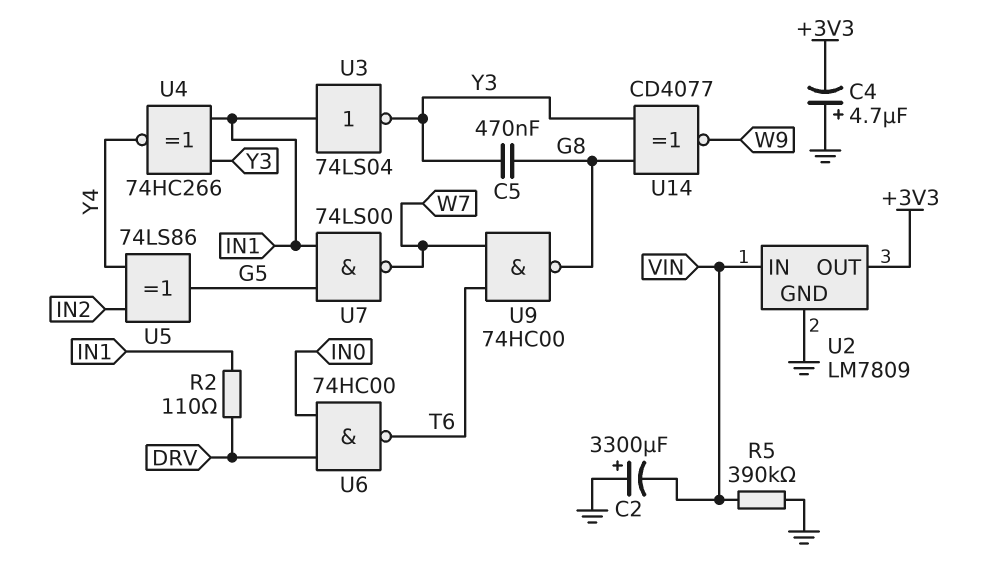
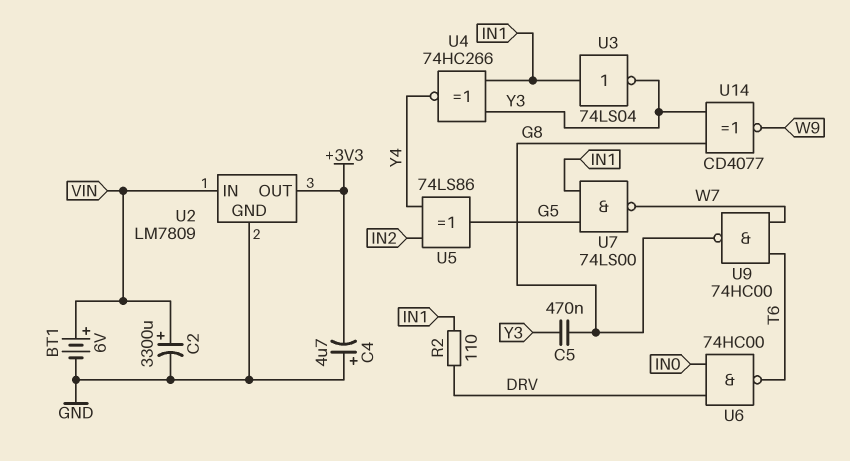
BT1: none -> 6V (plus VIN, minus GND)
C2: 3300uF (plus GND, minus VIN) -> 3300uF (plus VIN, minus GND)
R5: 390k (GND, VIN) -> none

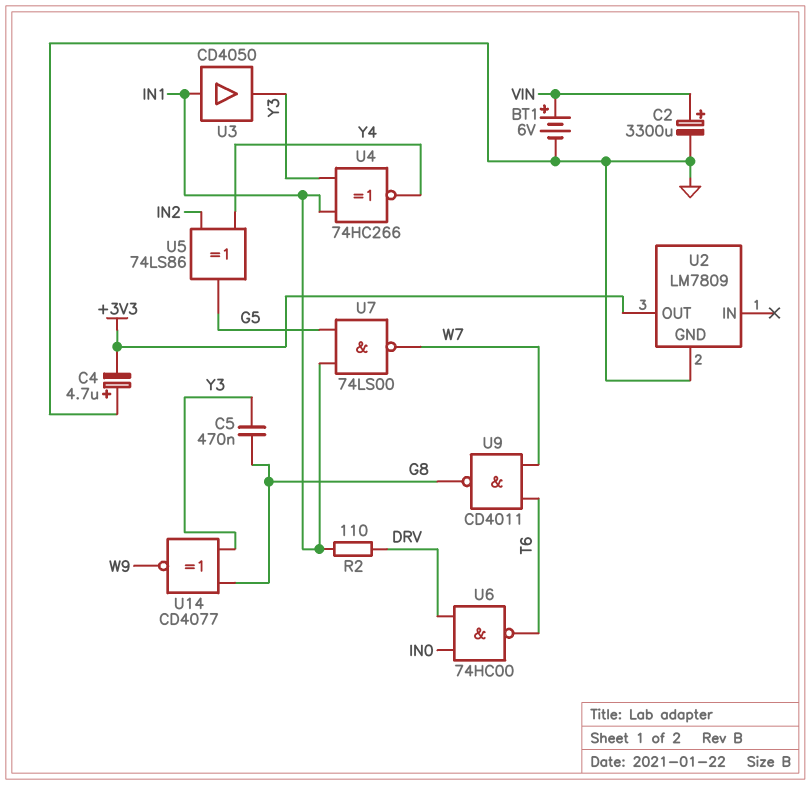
U2 pin IN: VIN -> none
U3: NOT 74LS04 (in IN1, out Y3) -> buffer CD4050 (in IN1, out Y3)
U9: NAND 74HC00 (in T6, in W7, out G8) -> NAND CD4011 (in T6, in W7, out G8)

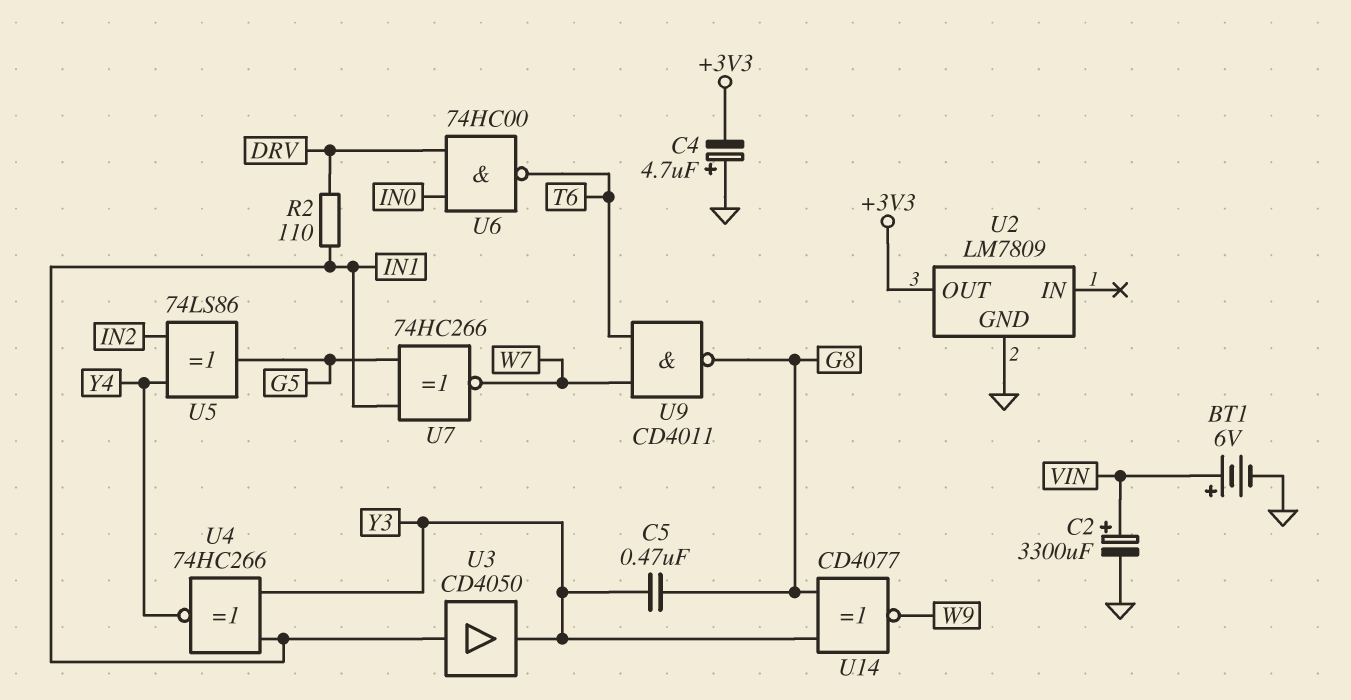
U7: NAND 74LS00 (in G5, in IN1, out W7) -> XNOR 74HC266 (in G5, in IN1, out W7)

